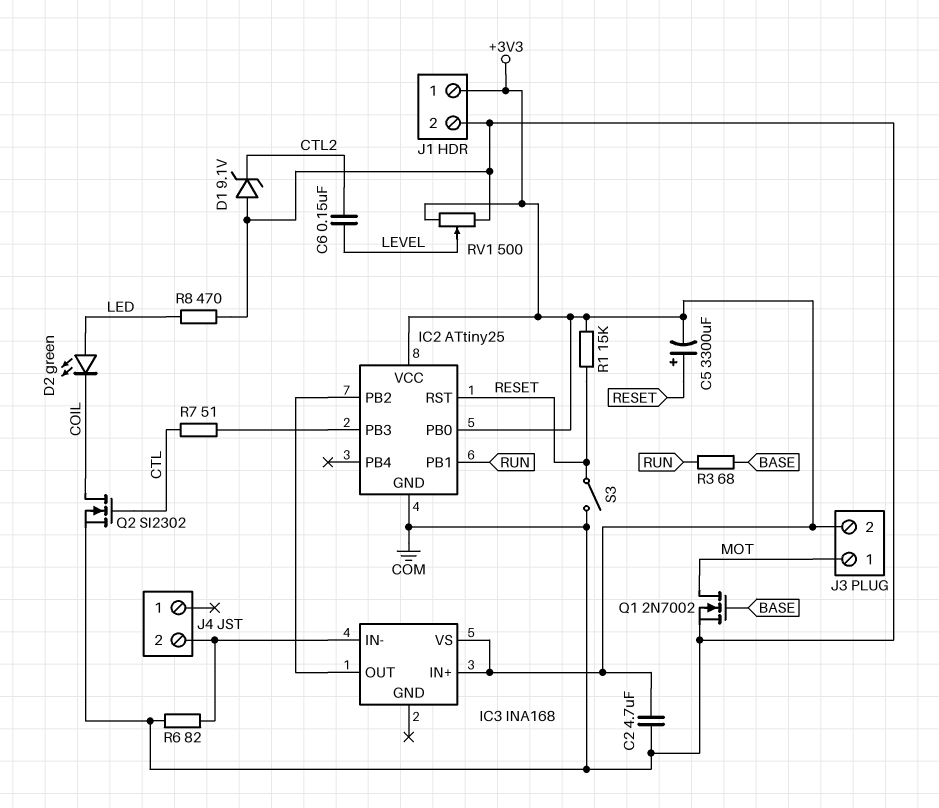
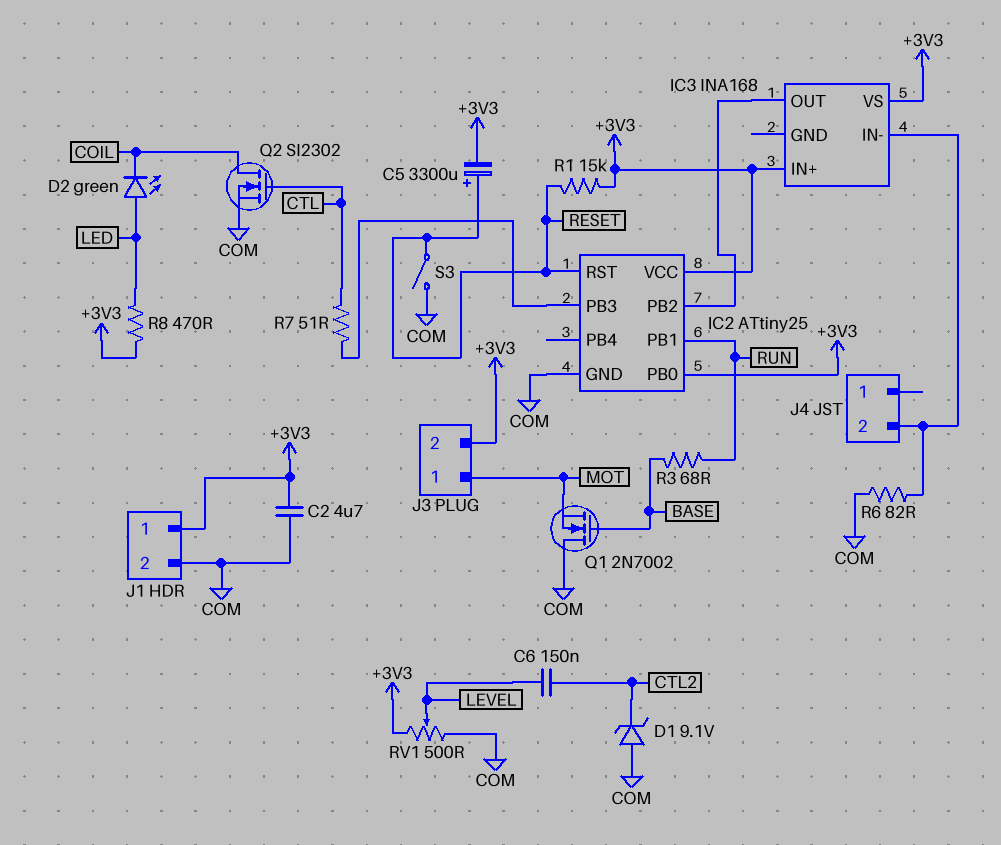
Q1: NMOS 2N7002 (G BASE, D MOT, S COM) -> NMOS 2N7002 (G BASE, D COM, S MOT)
R8: 470 (COM, LED) -> 470 (+3V3, LED)

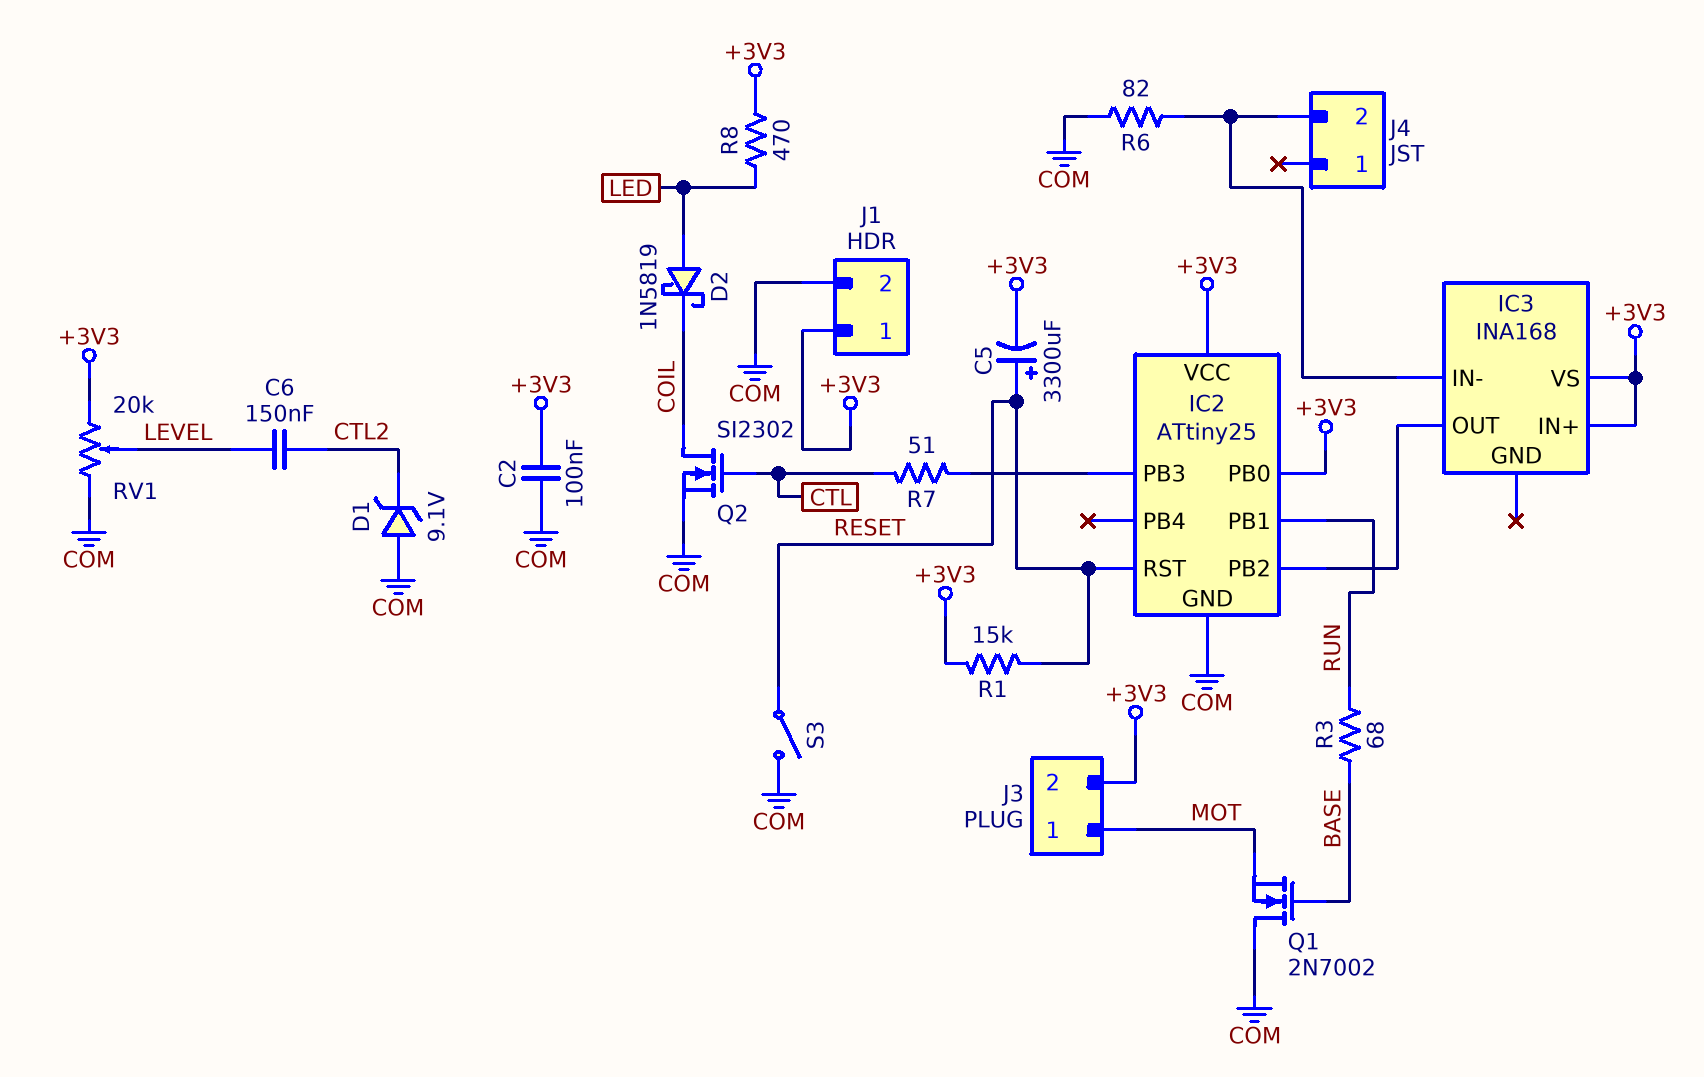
C2: 4.7uF (+3V3, COM) -> 100nF (+3V3, COM)
D2: LED green (A LED, K COIL) -> schottky 1N5819 (A LED, K COIL)
RV1: 500 (+3V3, COM, wiper LEVEL) -> 20k (+3V3, COM, wiper LEVEL)

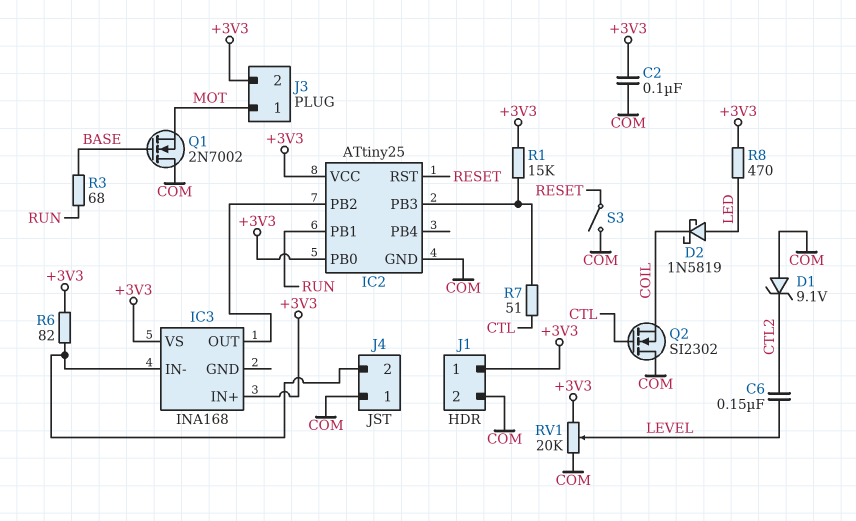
C5: 3300uF (plus RESET, minus +3V3) -> none
J4 pin 1: none -> COM
Q2: NMOS SI2302 (G CTL, D COIL, S COM) -> NMOS SI2302 (G CTL, D COM, S COIL)
R1: 15k (+3V3, RESET) -> 15k (+3V3, IC2/PB3)
R6: 82 (COM, IC3/IN-) -> 82 (+3V3, IC3/IN-)

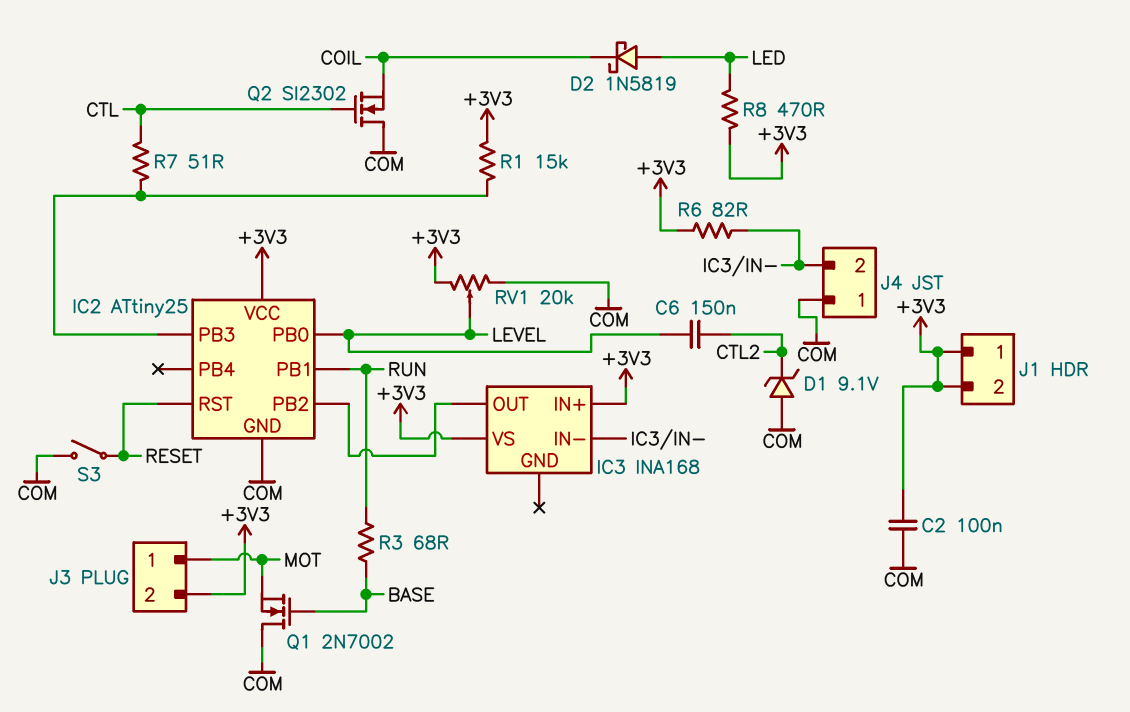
IC2 pin PB0: +3V3 -> LEVEL
J1 pin 2: COM -> +3V3

